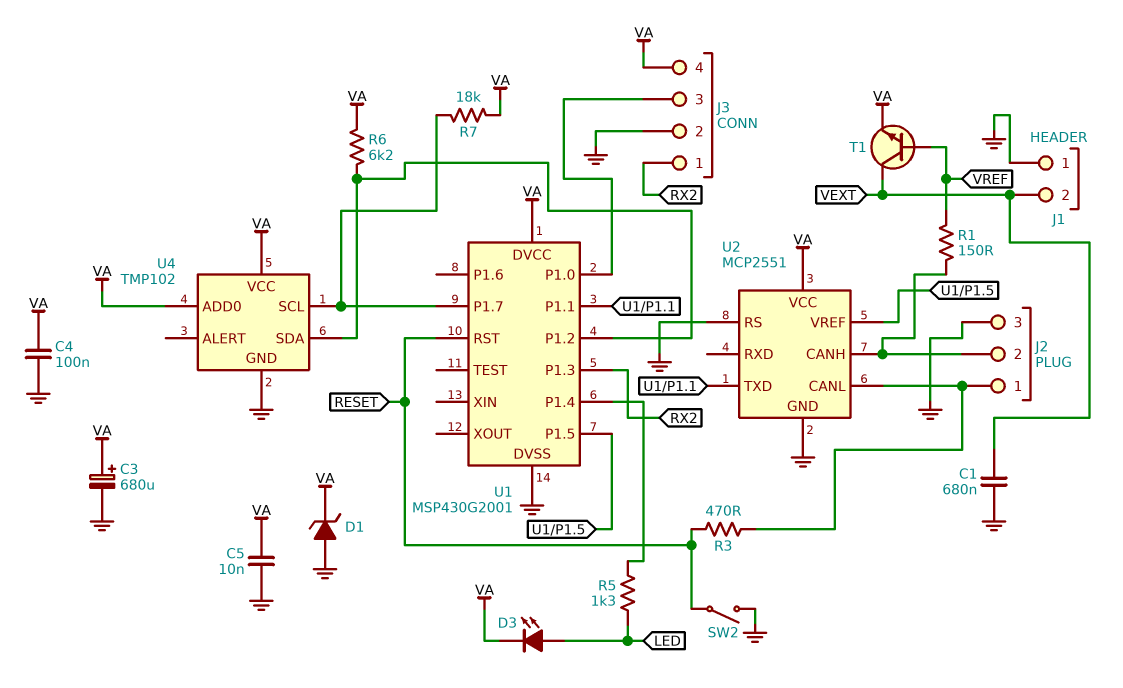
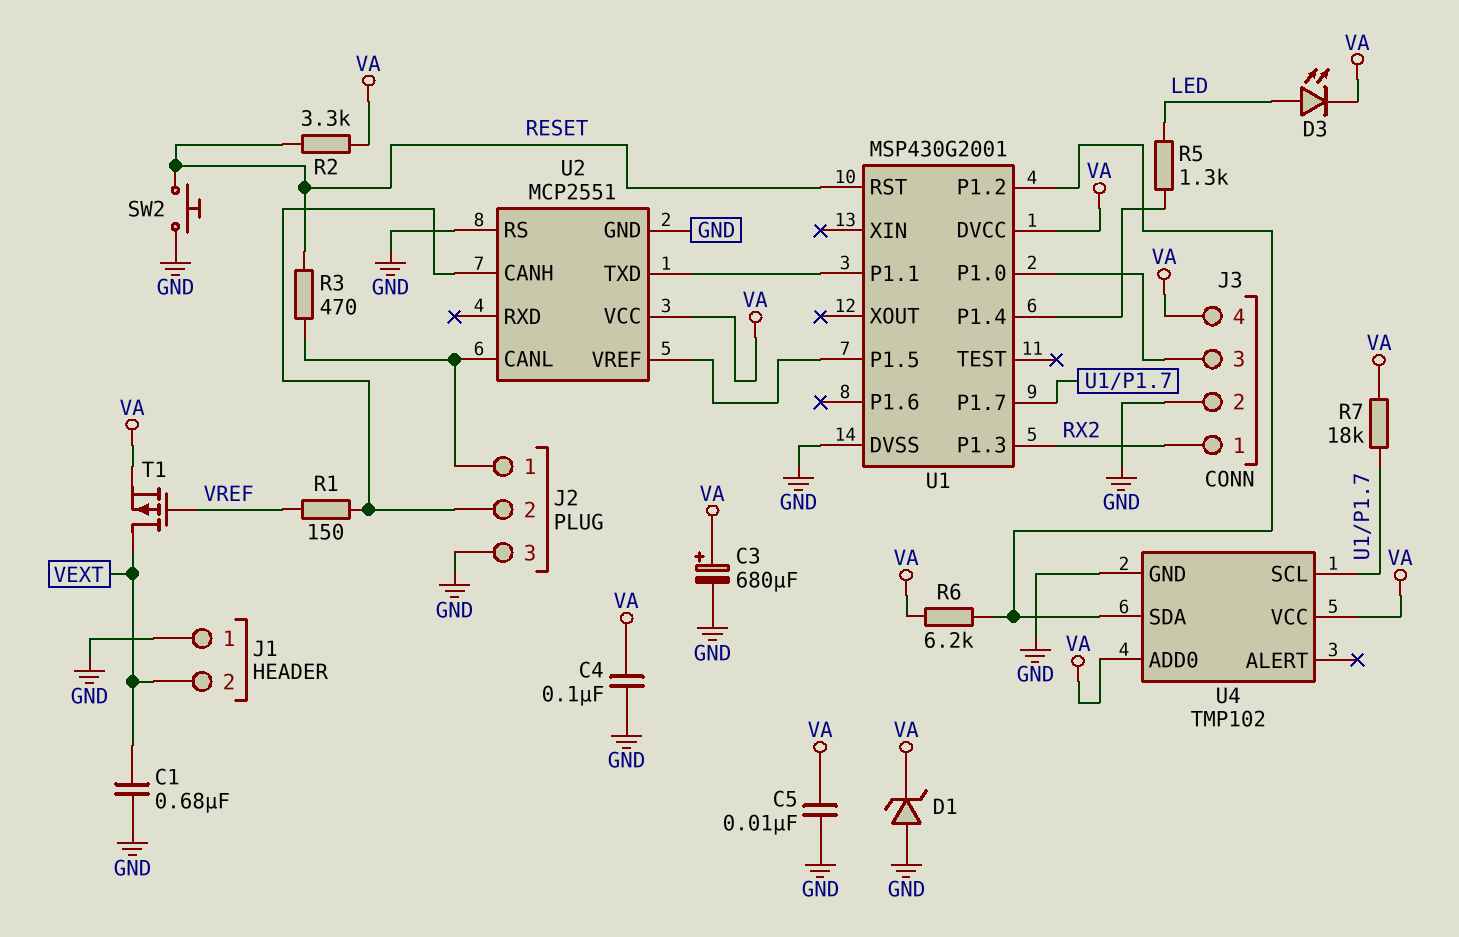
R2: none -> 3.3k (RESET, VA)
SW2: switch (GND, RESET) -> button (GND, RESET)
T1: NPN (B VREF, C VEXT, E VA) -> PMOS (G VREF, D VEXT, S VA)

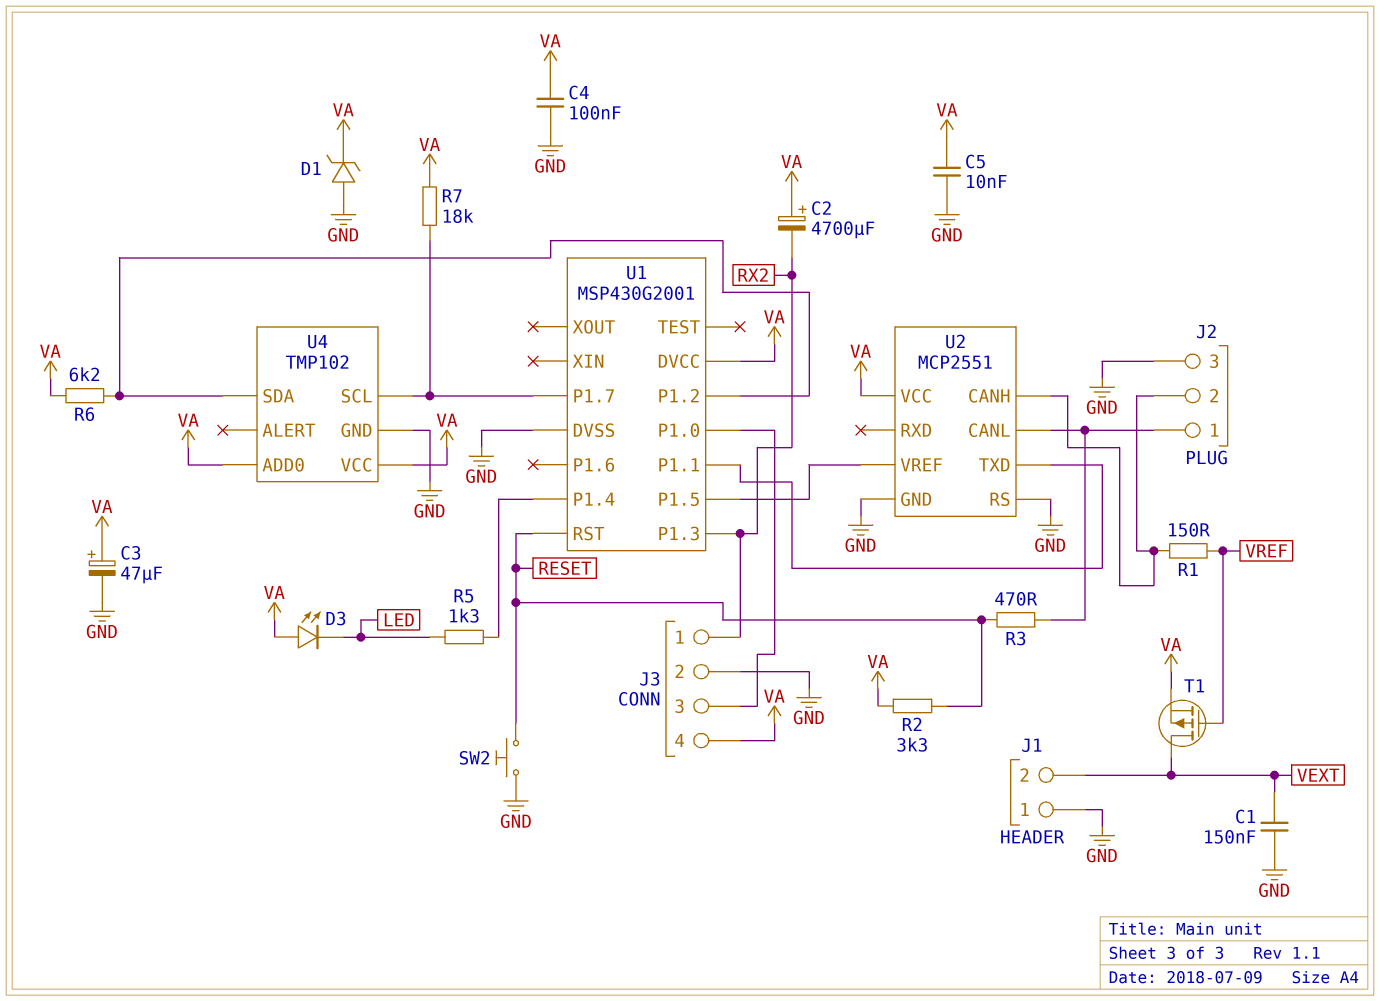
C1: 680nF (GND, VEXT) -> 150nF (GND, VEXT)
C2: none -> 4700uF (plus VA, minus RX2)
C3: 680uF (plus VA, minus GND) -> 47uF (plus VA, minus GND)
D3: LED (A LED, K VA) -> LED (A VA, K LED)

